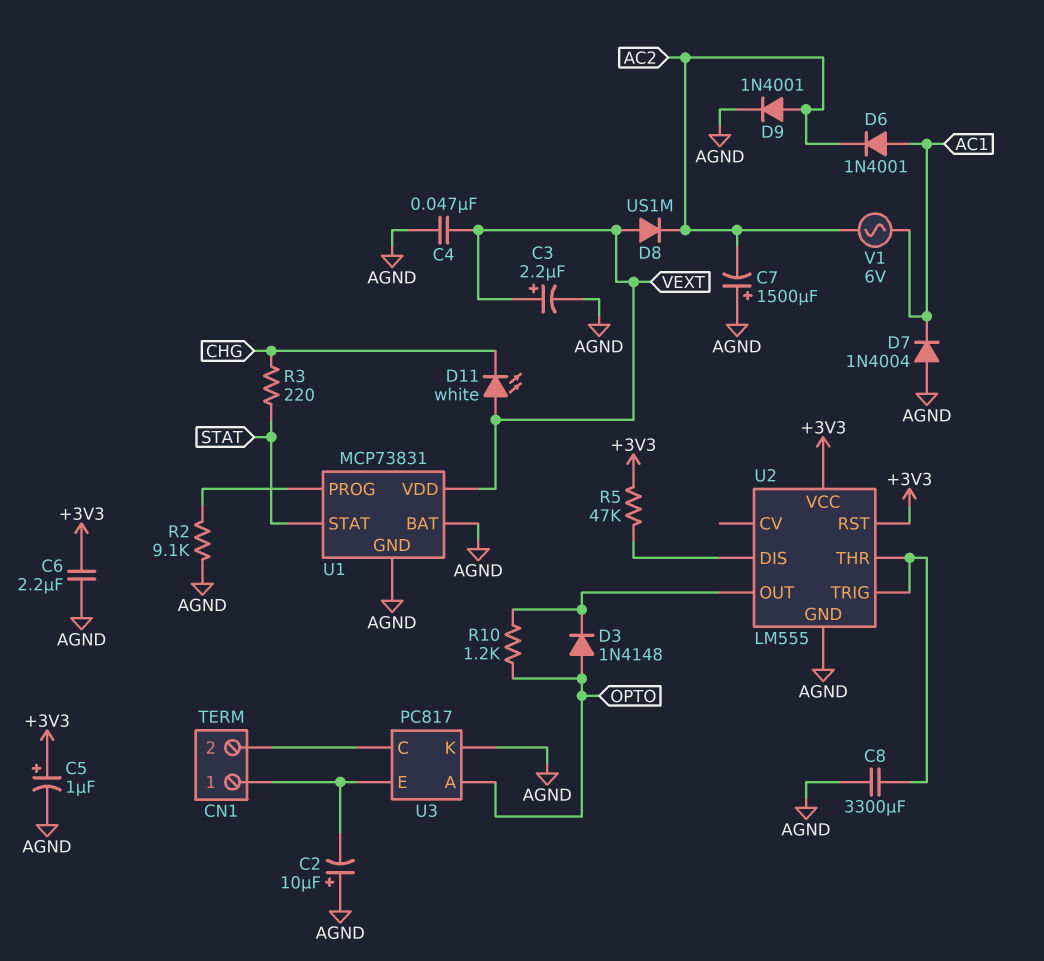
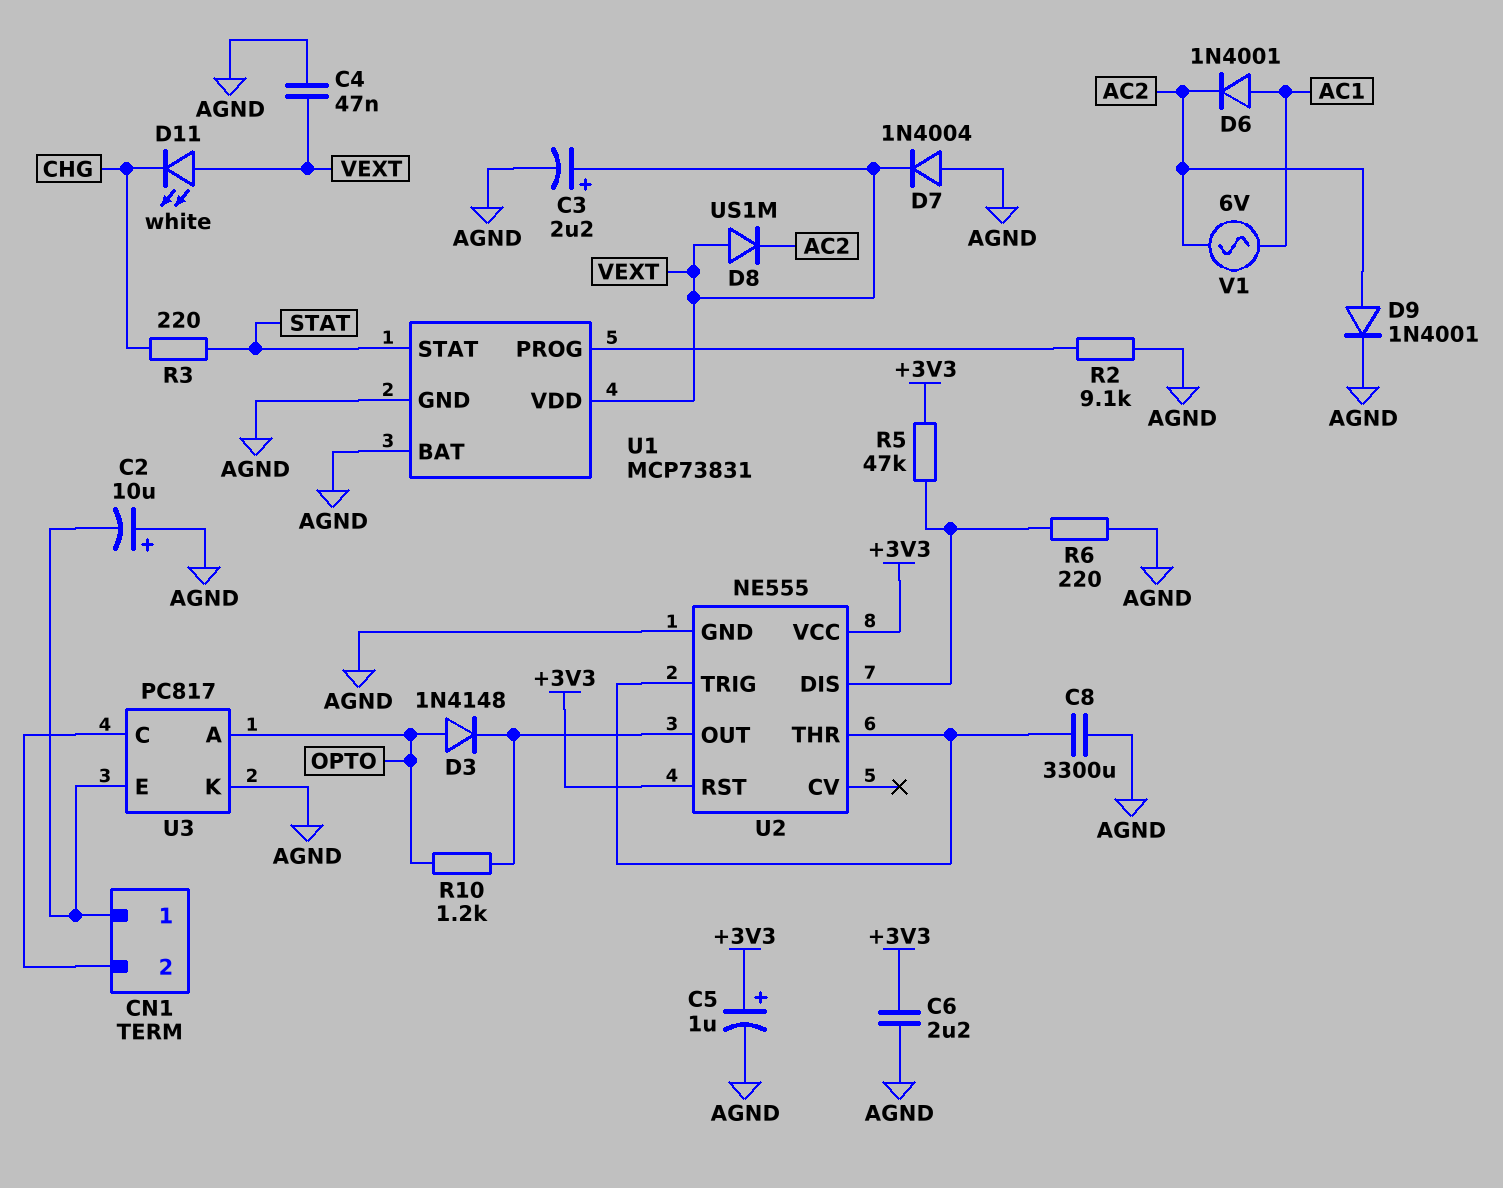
C7: 1500uF (plus AGND, minus AC2) -> none
D7: diode 1N4004 (A AGND, K AC1) -> diode 1N4004 (A AGND, K VEXT)
R6: none -> 220 (AGND, U2/DIS)
U2: LM555 -> NE555

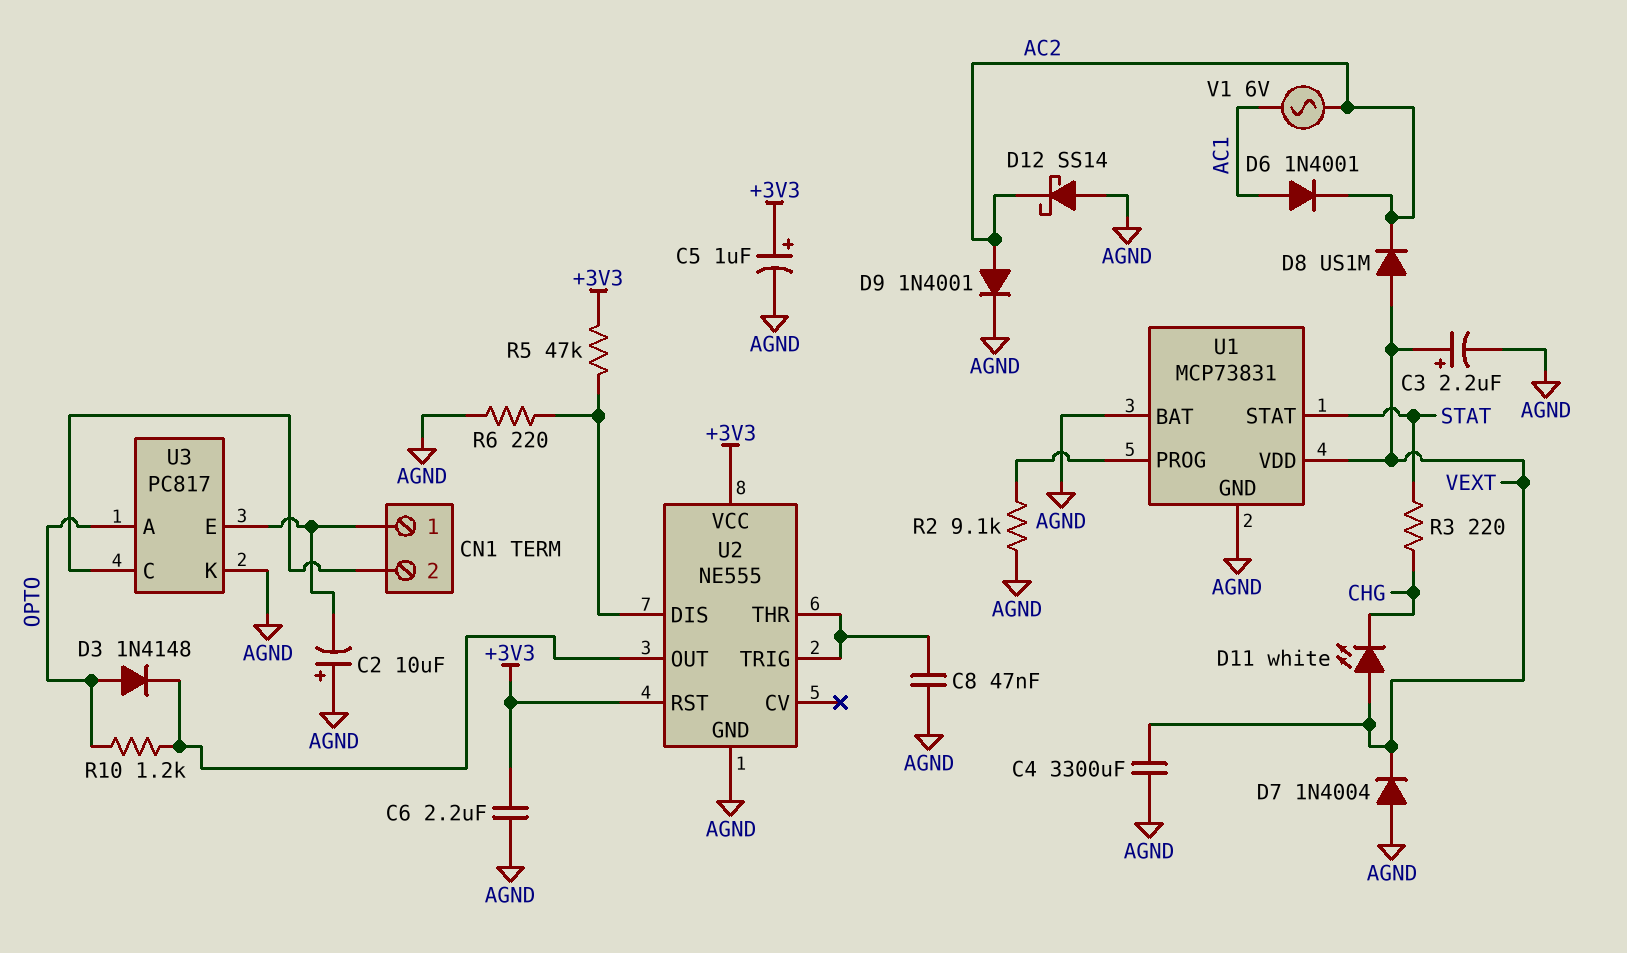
C4: 47nF (AGND, VEXT) -> 3300uF (AGND, VEXT)
C8: 3300uF (AGND, U2/THR) -> 47nF (AGND, U2/THR)
D12: none -> schottky SS14 (A AGND, K AC2)

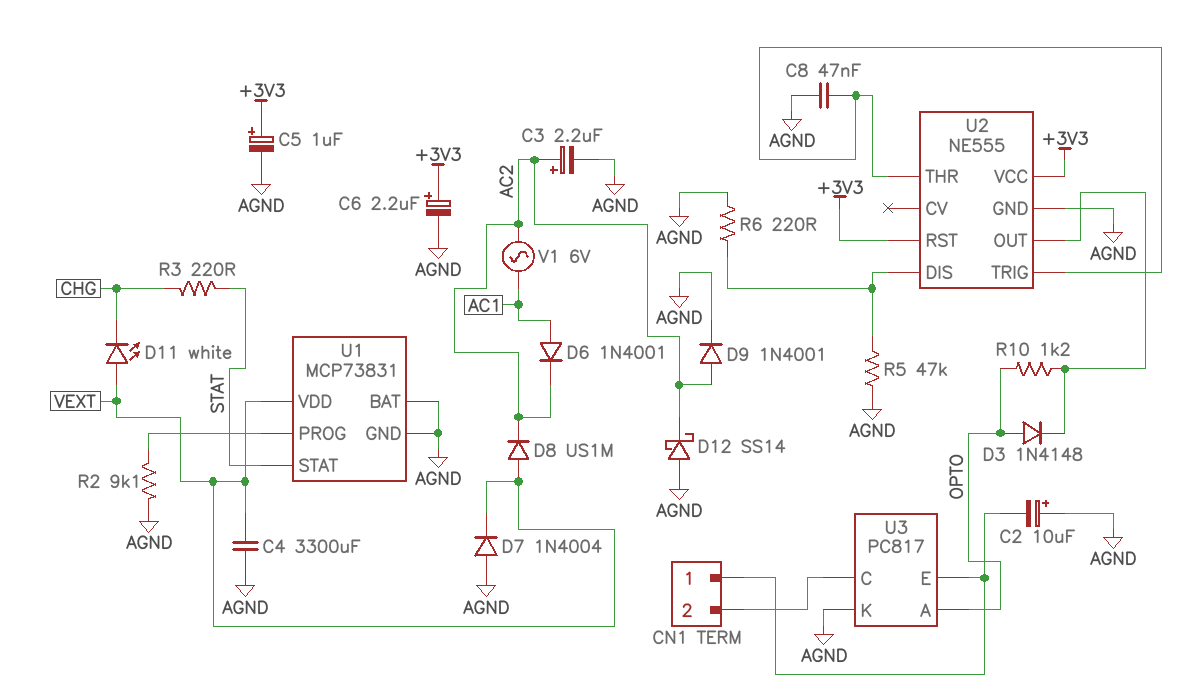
C3: 2.2uF (plus VEXT, minus AGND) -> 2.2uF (plus AC2, minus AGND)
C6: 2.2uF (+3V3, AGND) -> 2.2uF (plus +3V3, minus AGND)
R5: 47k (+3V3, U2/DIS) -> 47k (AGND, U2/DIS)

